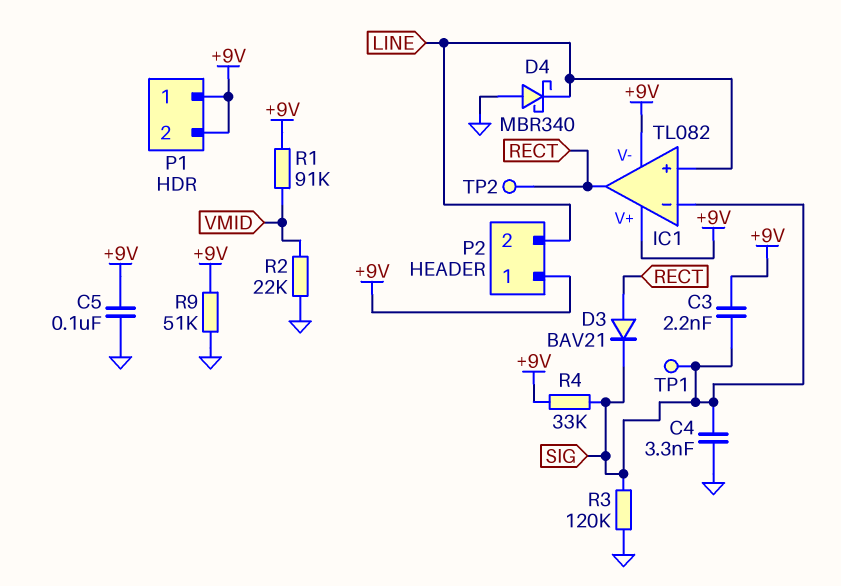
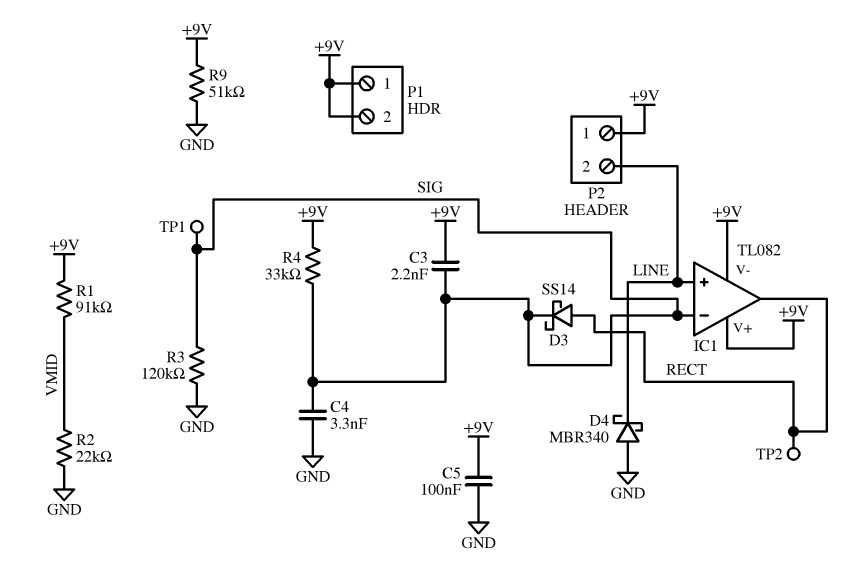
D3: diode BAV21 (A RECT, K SIG) -> schottky SS14 (A RECT, K SIG)

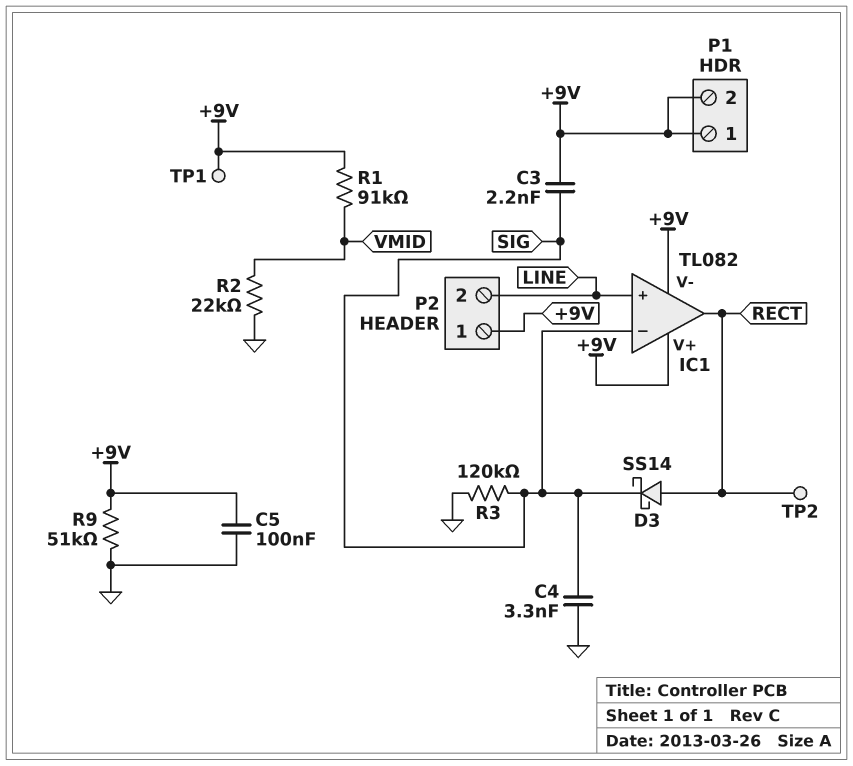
D4: schottky MBR340 (A GND, K LINE) -> none
R4: 33k (+9V, SIG) -> none
TP1: test point (SIG) -> test point (+9V)

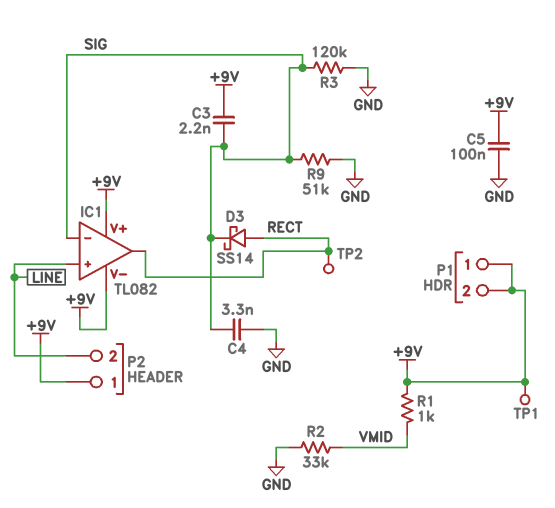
R1: 91k (+9V, VMID) -> 1k (+9V, VMID)
R2: 22k (GND, VMID) -> 33k (GND, VMID)
R9: 51k (+9V, GND) -> 51k (GND, SIG)

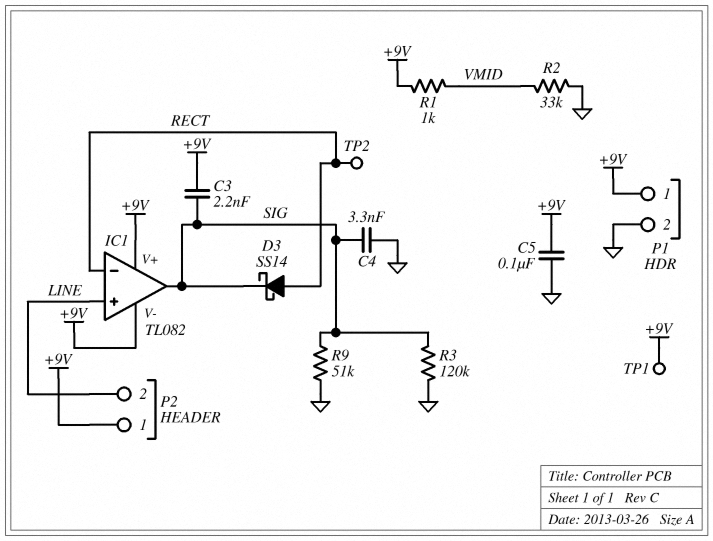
IC1 pin in-: SIG -> RECT
IC1 pin out: RECT -> SIG
P1 pin 2: +9V -> GND

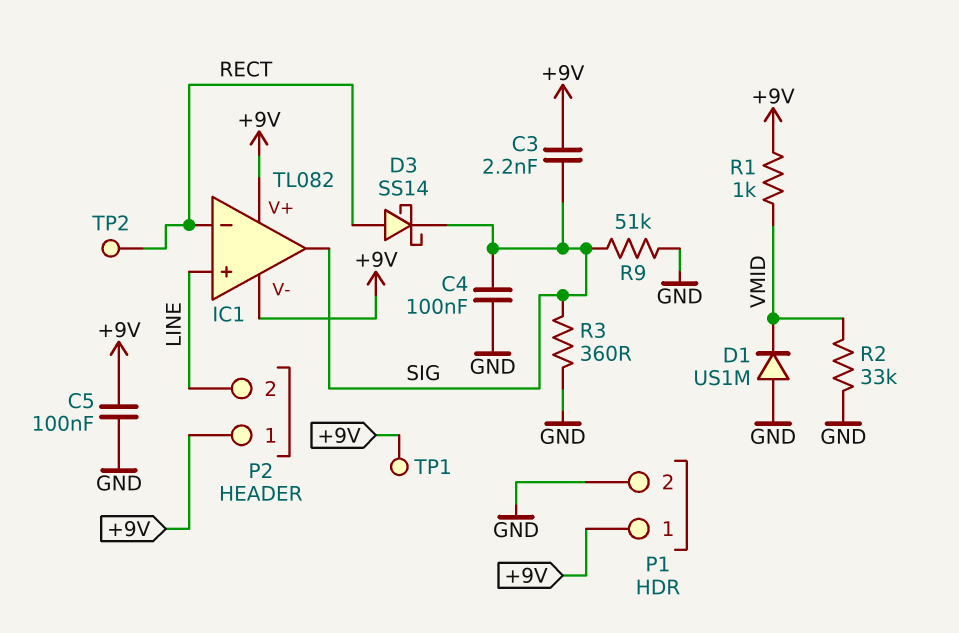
C4: 3.3nF (GND, SIG) -> 100nF (GND, SIG)
D1: none -> diode US1M (A GND, K VMID)
R3: 120k (GND, SIG) -> 360 (GND, SIG)

